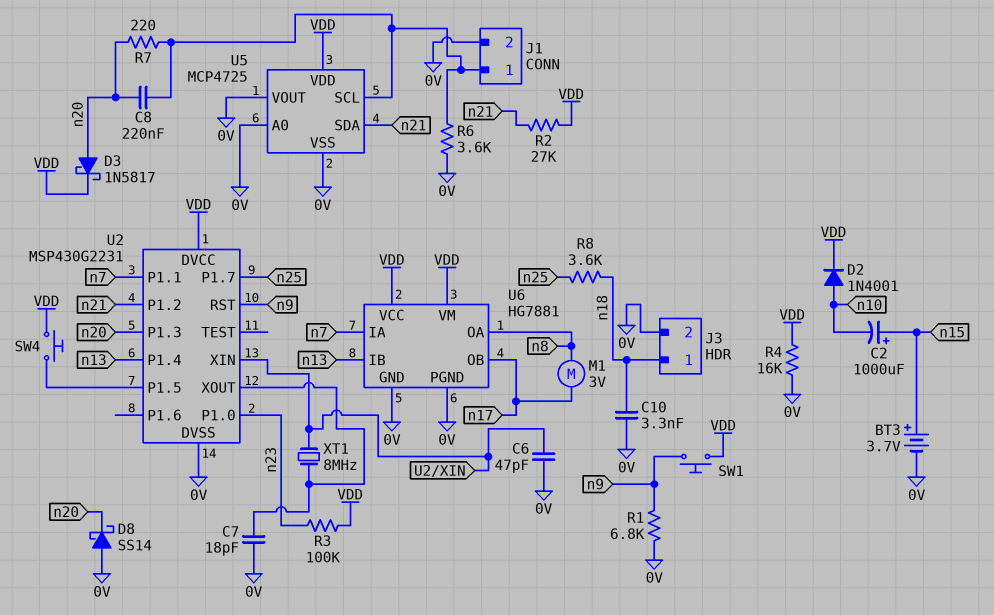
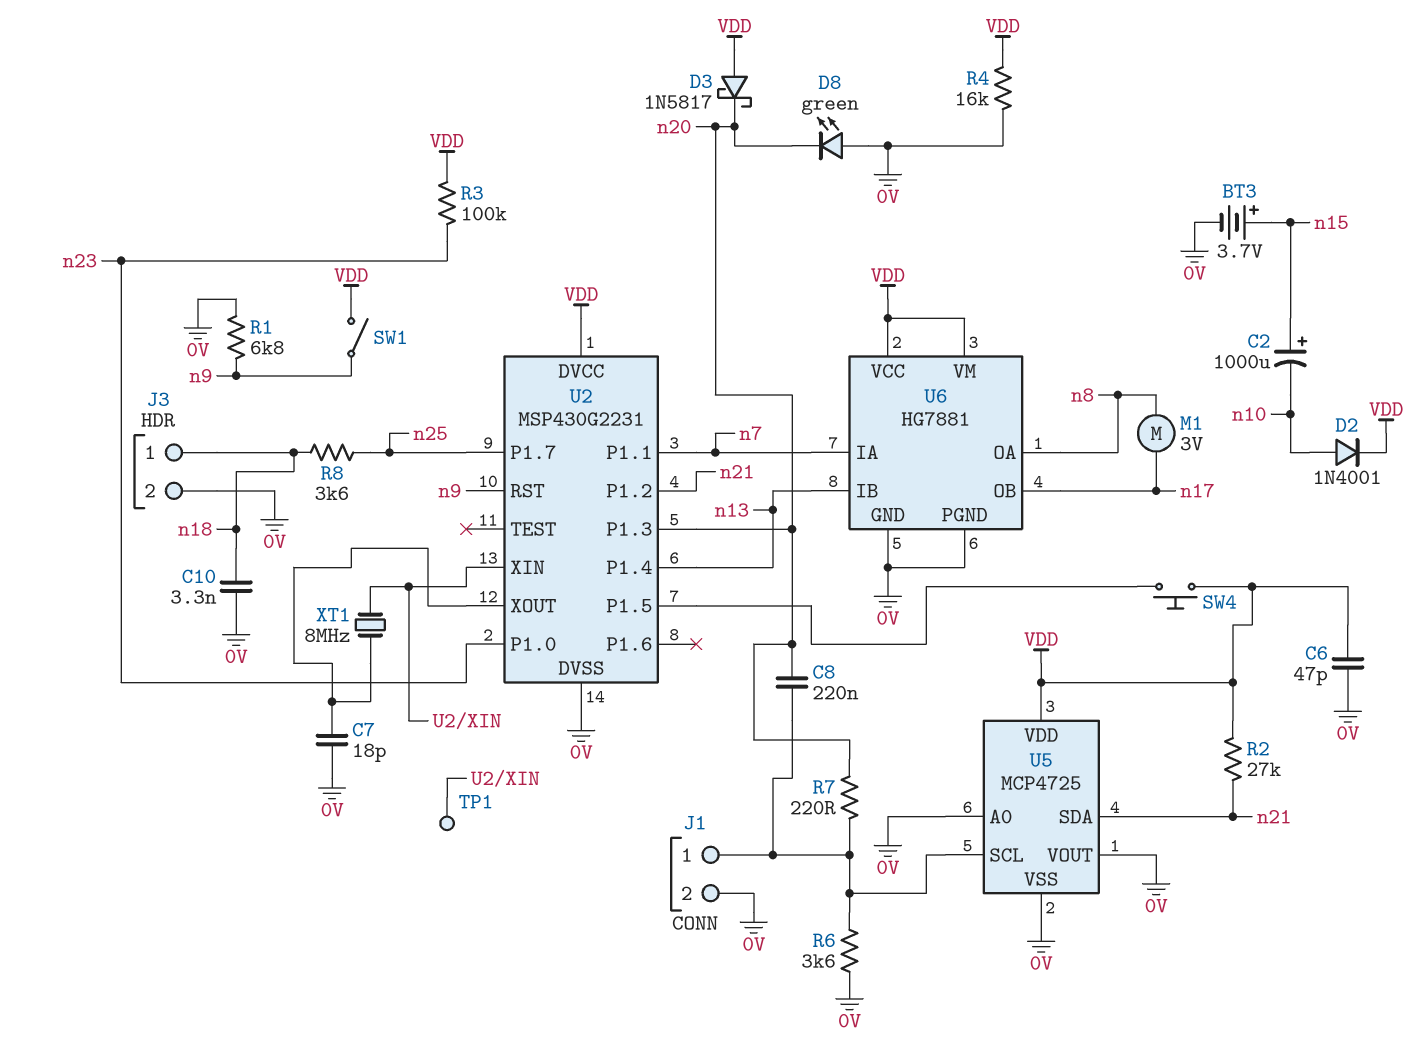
C6: 47pF (0V, U2/XIN) -> 47pF (0V, VDD)
D3: schottky 1N5817 (A n20, K VDD) -> schottky 1N5817 (A VDD, K n20)
D8: schottky SS14 (A 0V, K n20) -> LED green (A 0V, K n20)
SW1: button (VDD, n9) -> switch (VDD, n9)
TP1: none -> test point (U2/XIN)

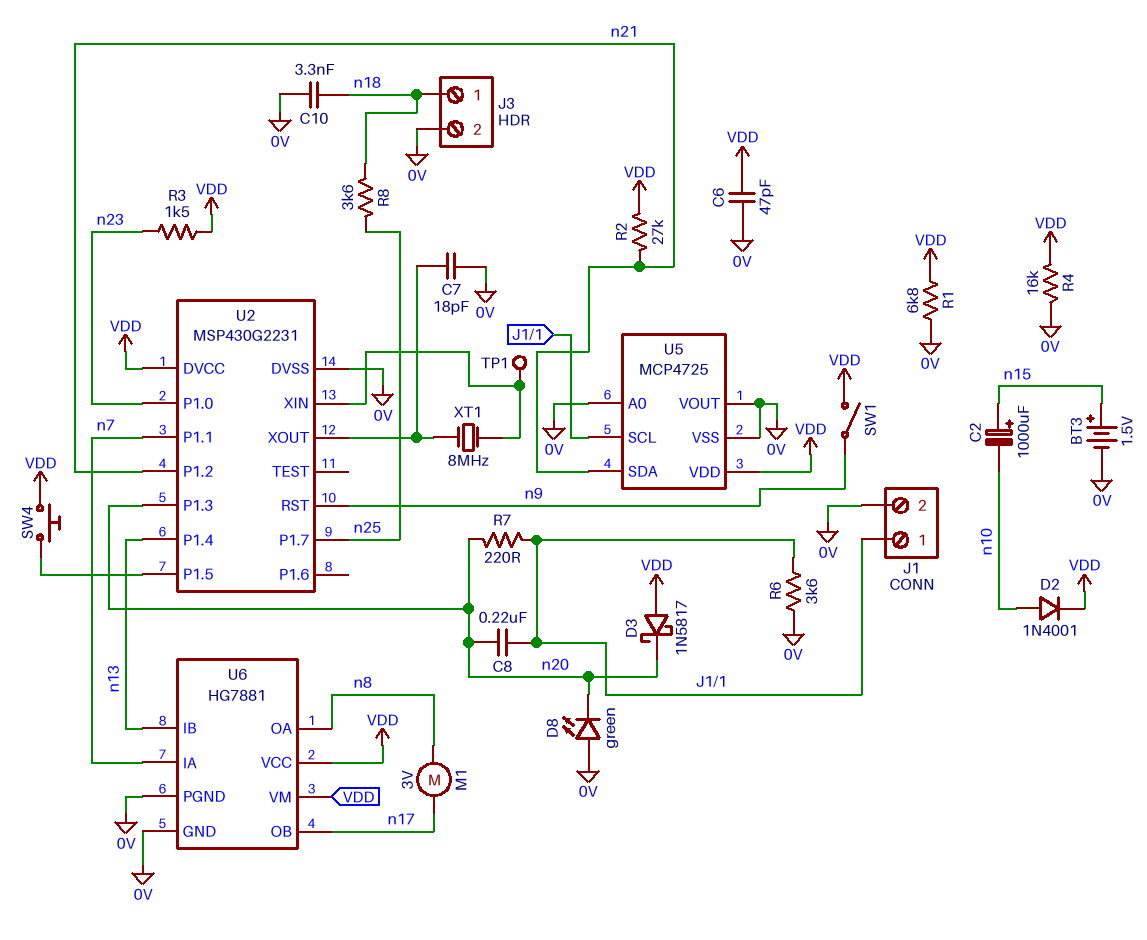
BT3: 3.7V (plus n15, minus 0V) -> 1.5V (plus n15, minus 0V)
R1: 6.8k (0V, n9) -> 6.8k (0V, VDD)
R3: 100k (VDD, n23) -> 1.5k (VDD, n23)

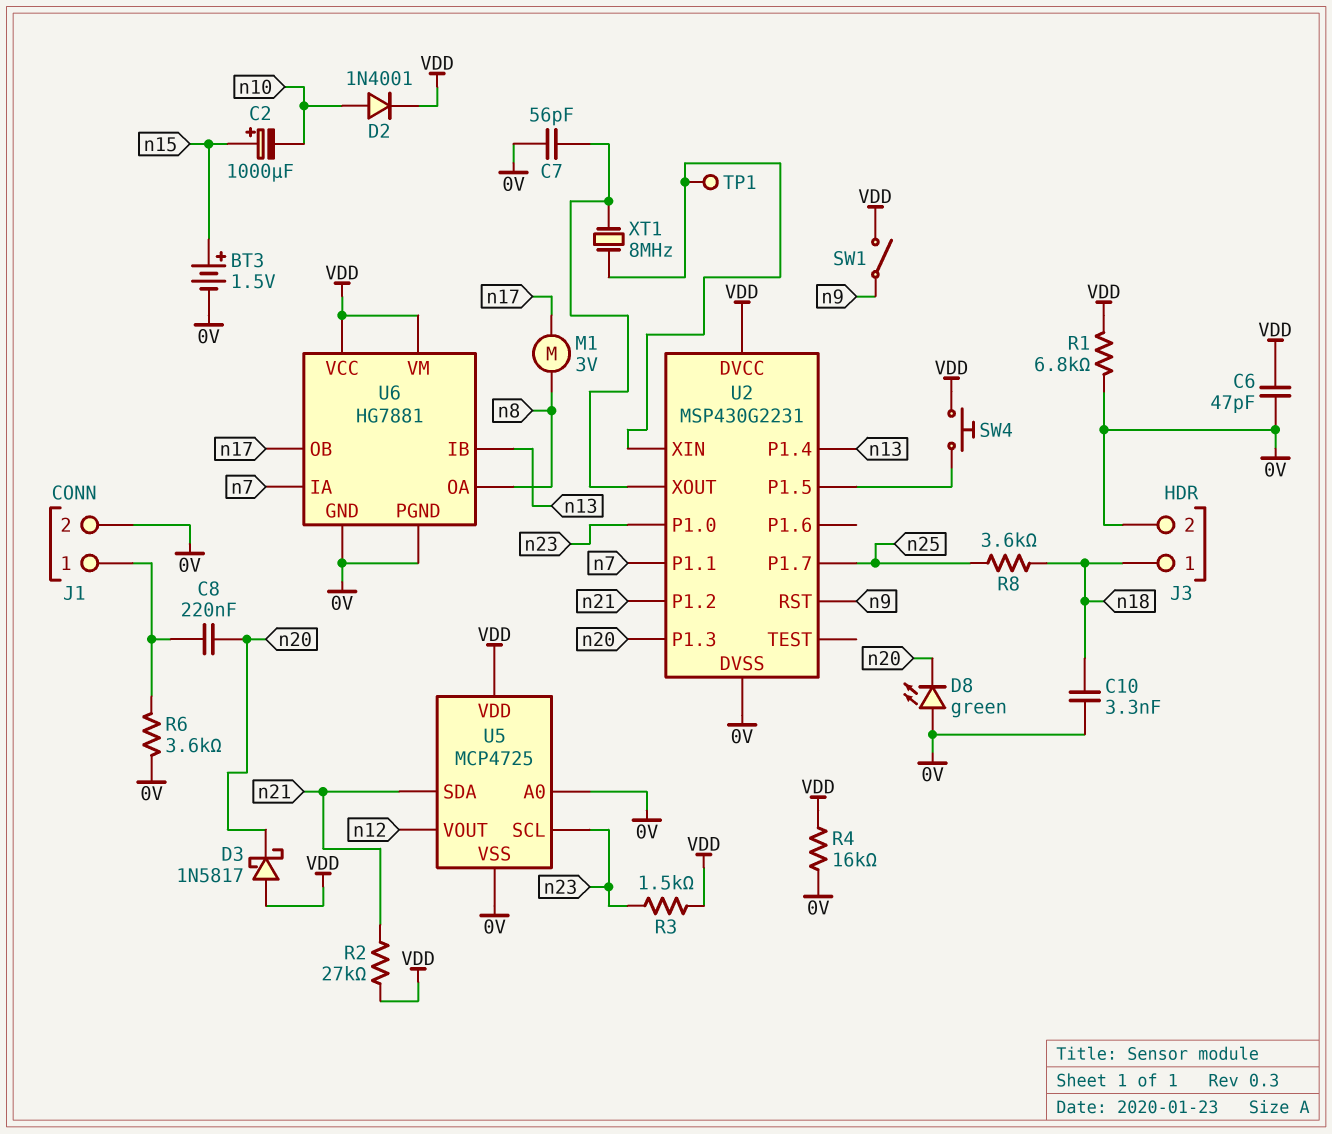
C7: 18pF (0V, U2/XOUT) -> 56pF (0V, U2/XOUT)
R7: 220 (J1/1, n20) -> none
U5 pin SCL: J1/1 -> n23
U5 pin VOUT: 0V -> n12

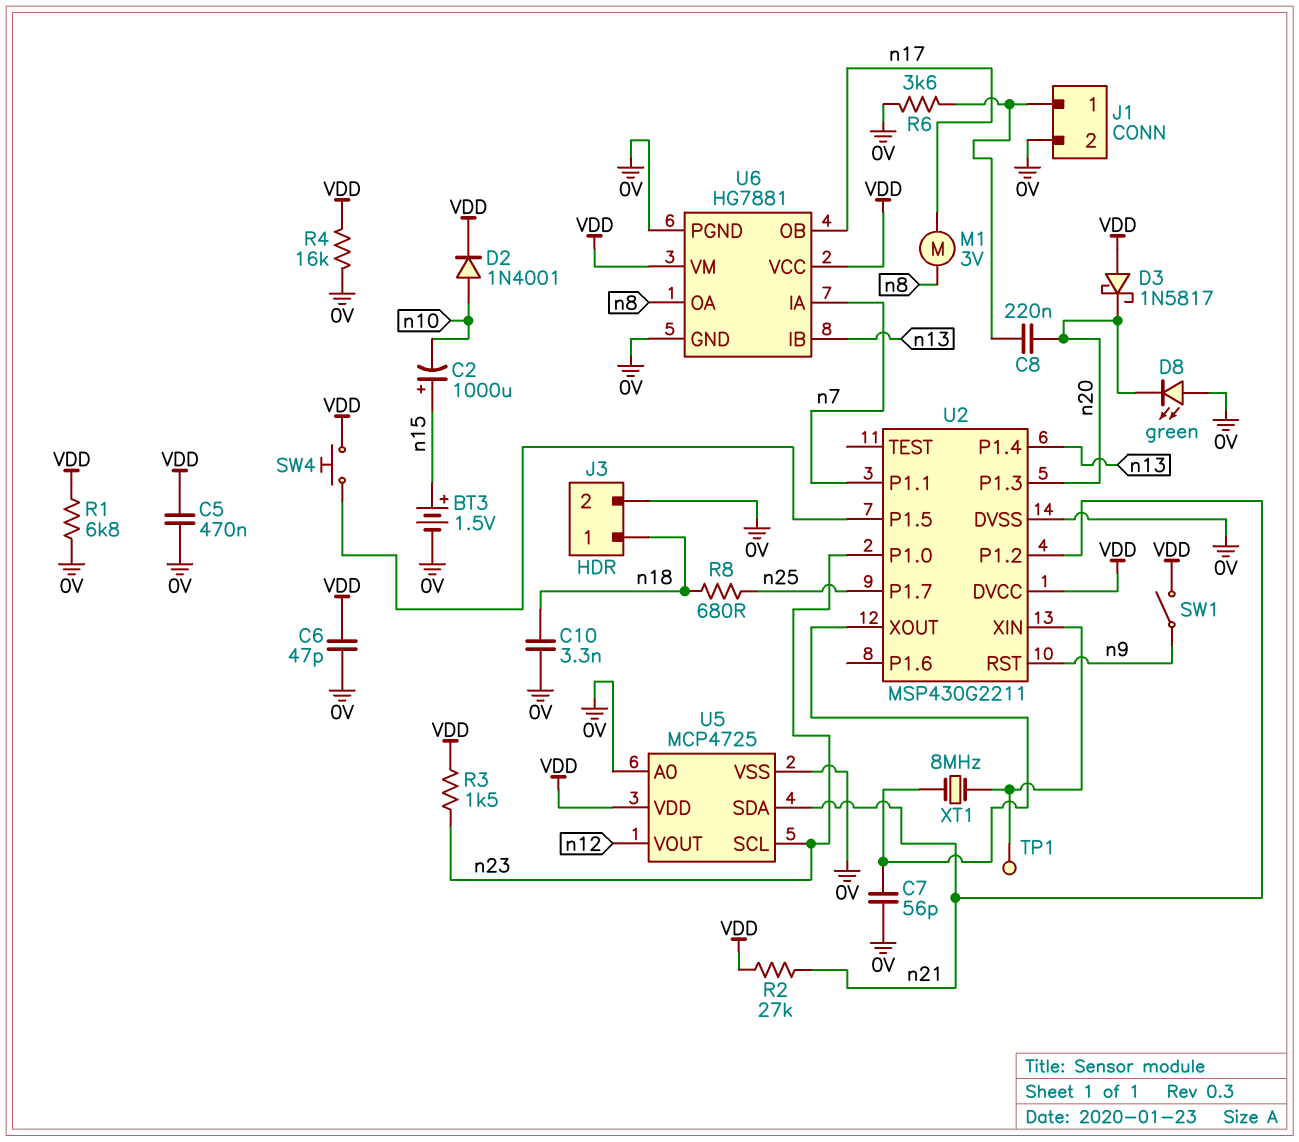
C5: none -> 470nF (0V, VDD)
R8: 3.6k (n18, n25) -> 680 (n18, n25)
U2: MSP430G2231 -> MSP430G2211

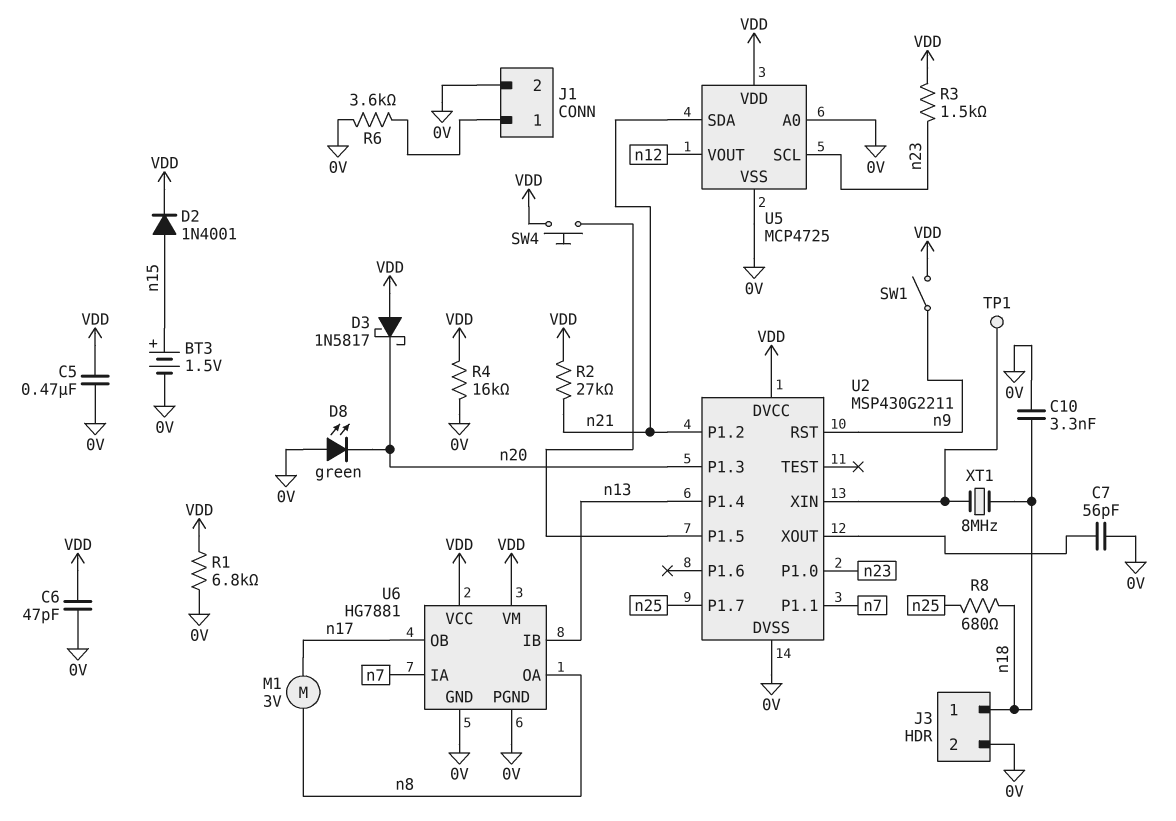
C2: 1000uF (plus n15, minus n10) -> none
C8: 220nF (J1/1, n20) -> none
D2: diode 1N4001 (A n10, K VDD) -> diode 1N4001 (A n15, K VDD)
XT1: 8MHz (U2/XIN, U2/XOUT) -> 8MHz (U2/XIN, n18)

